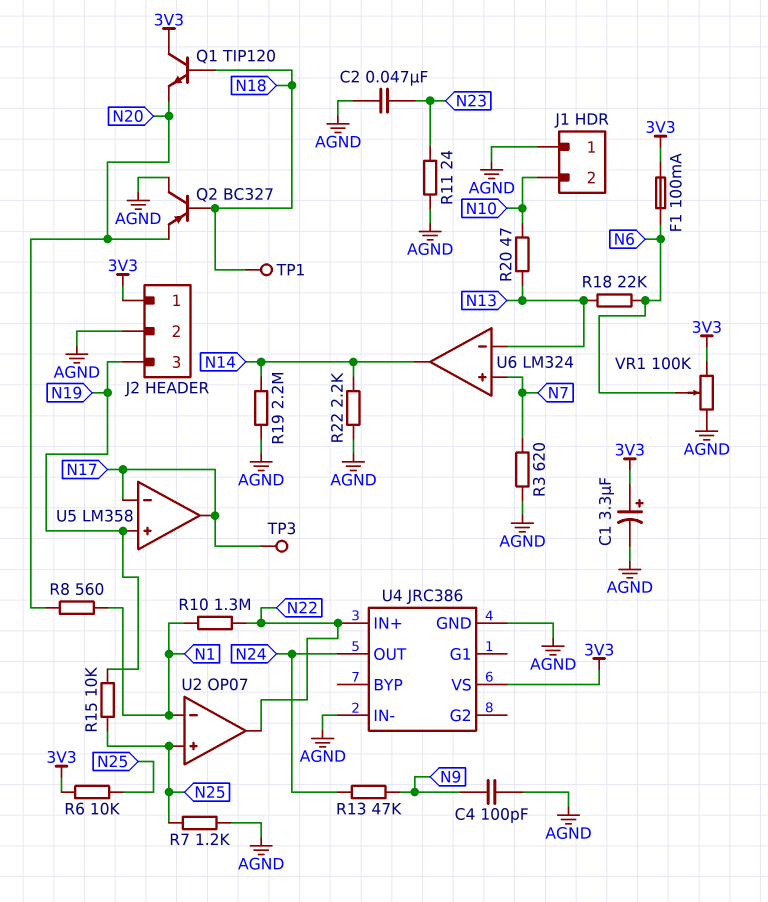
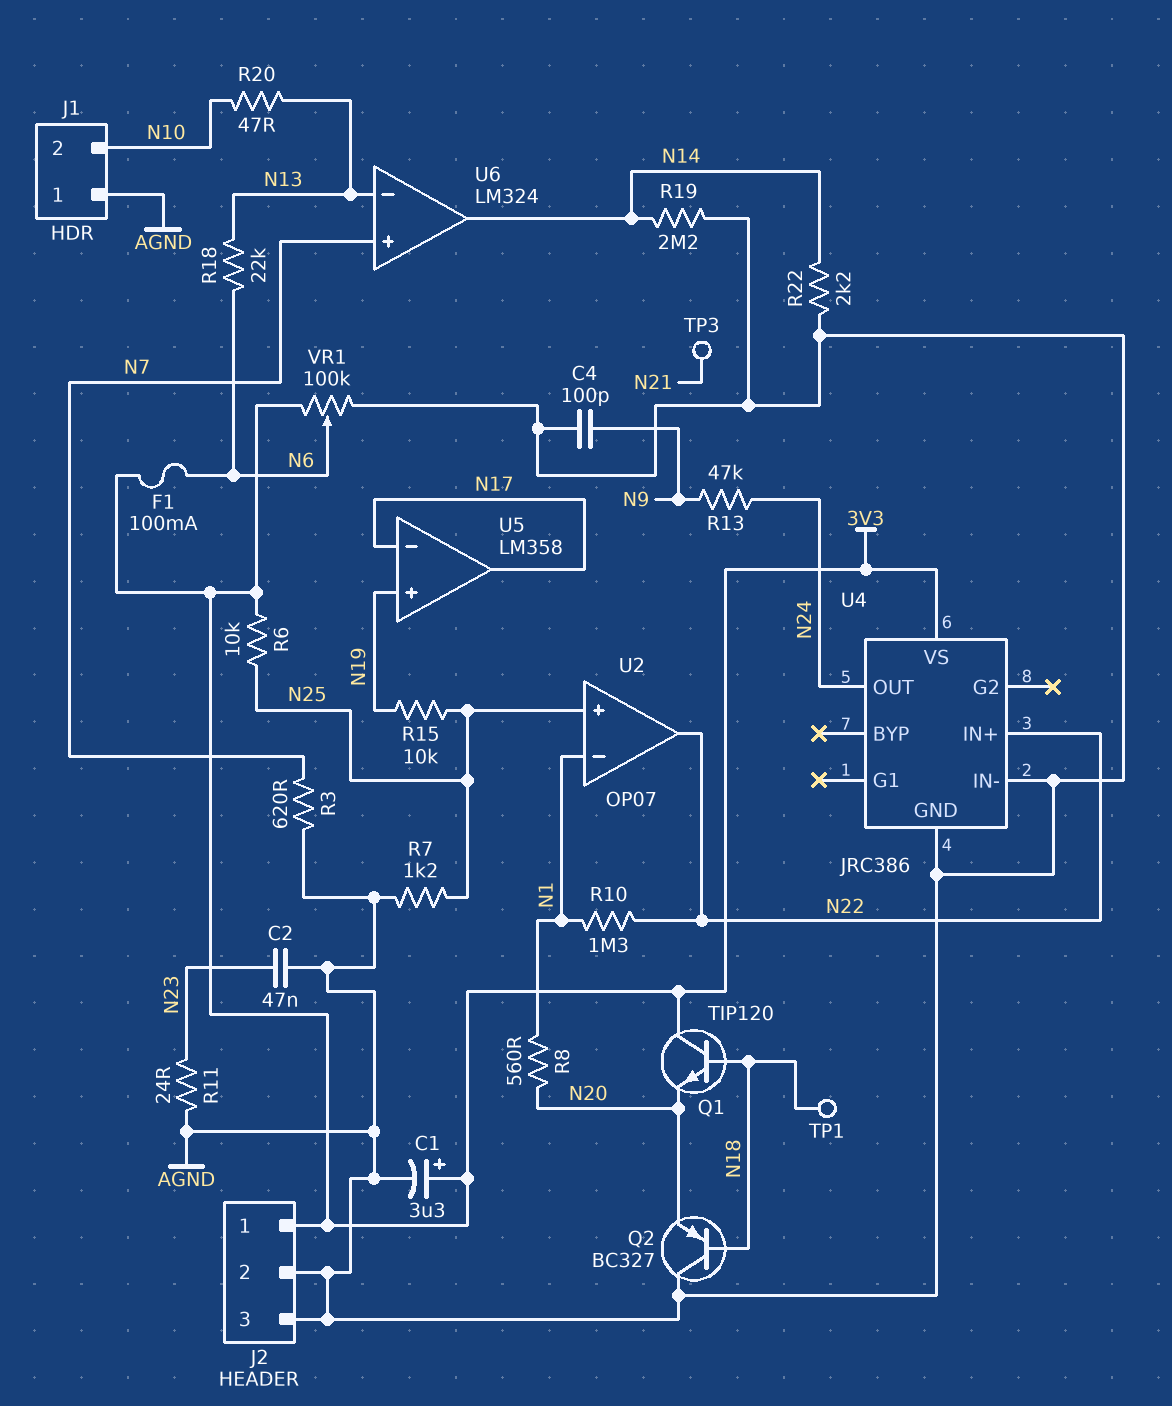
J2 pin 3: N19 -> AGND
TP3: test point (N17) -> test point (N21)

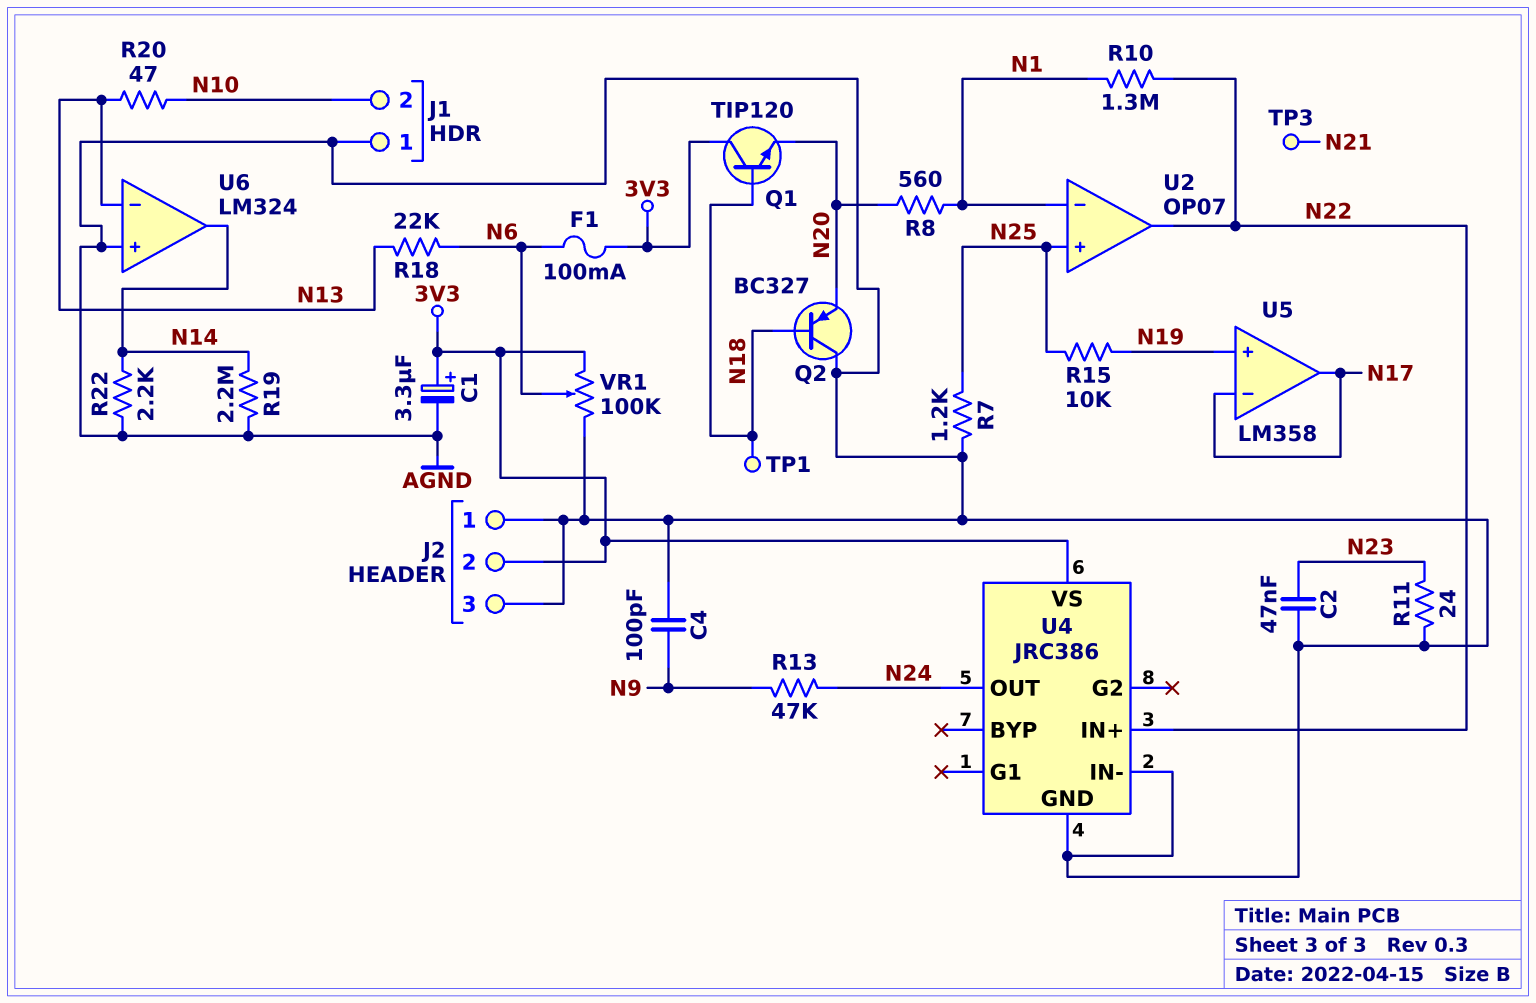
J2 pin 1: 3V3 -> AGND
J2 pin 2: AGND -> 3V3
R3: 620 (AGND, N7) -> none
R6: 10k (3V3, N25) -> none
U6 pin in+: N7 -> AGND

